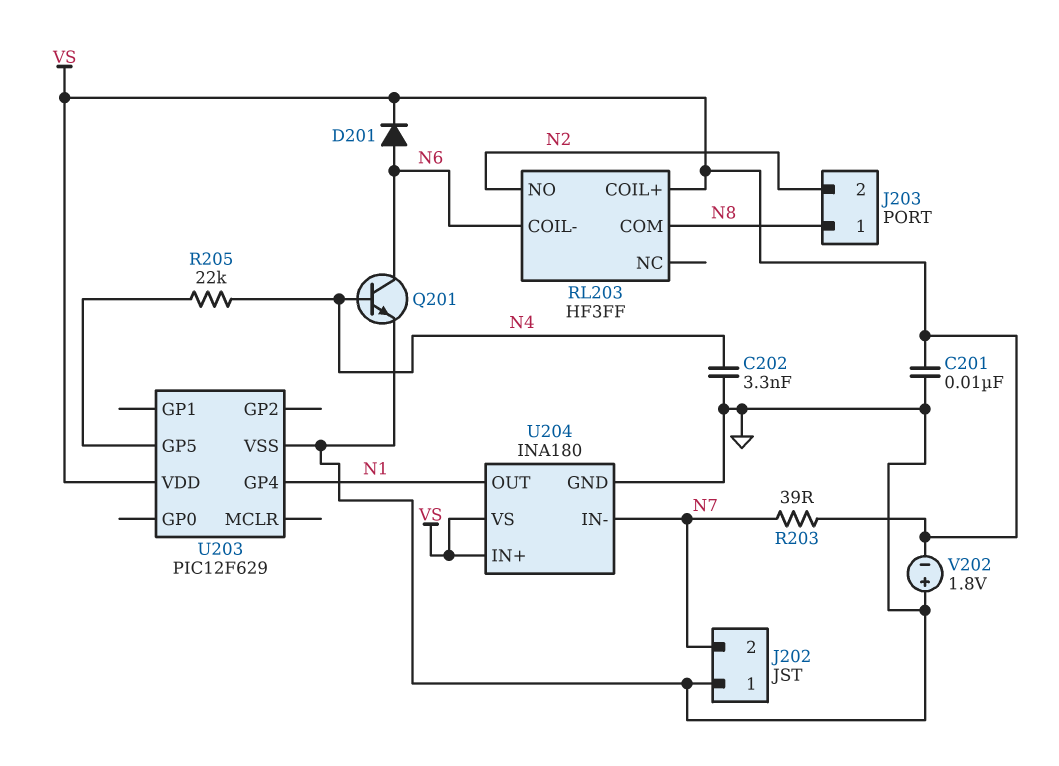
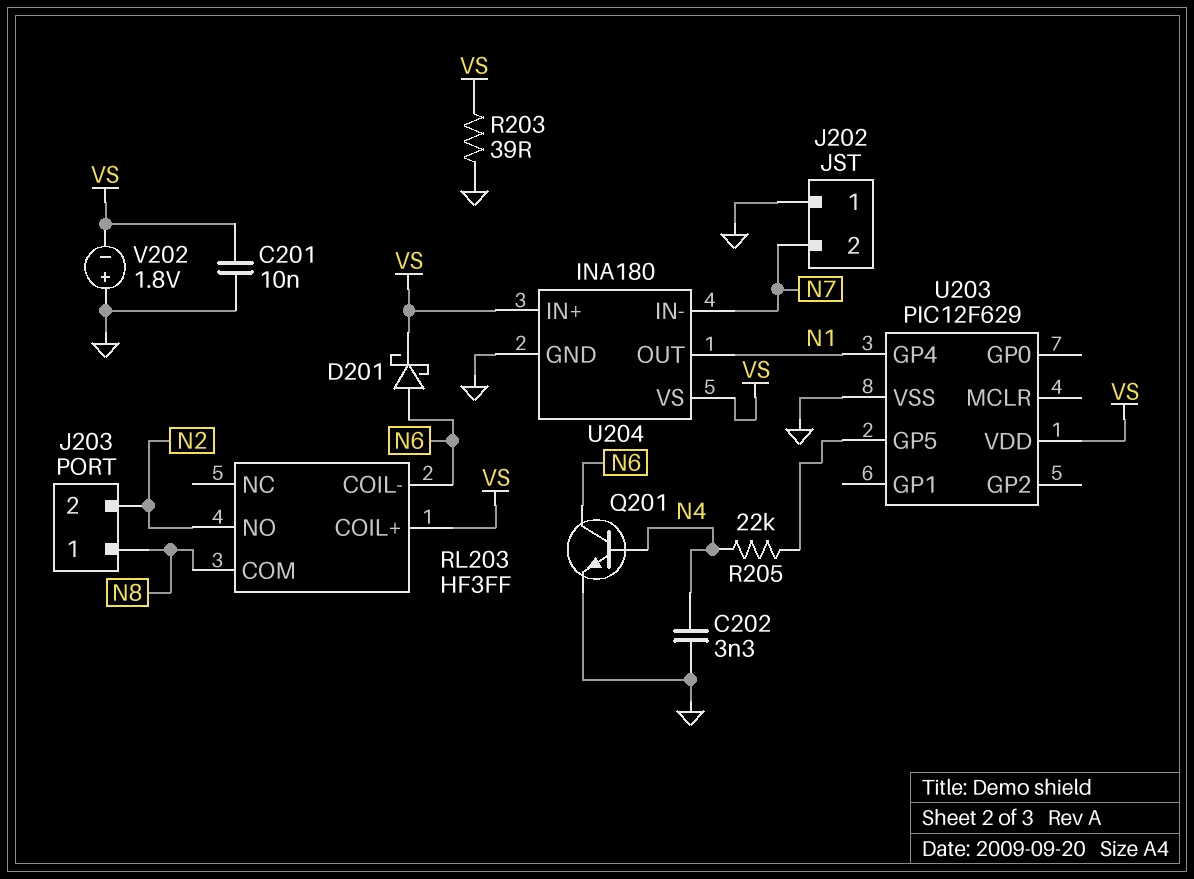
D201: diode (A N6, K VS) -> schottky (A N6, K VS)
R203: 39 (N7, VS) -> 39 (GND, VS)

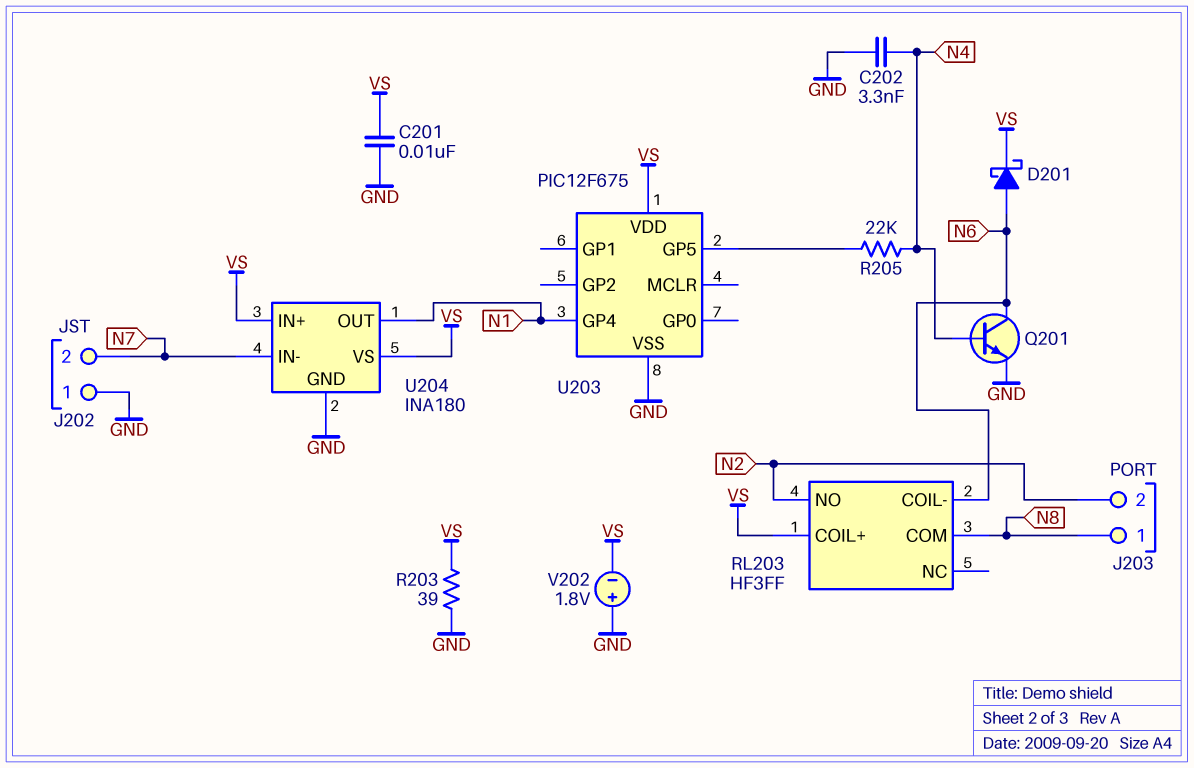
U203: PIC12F629 -> PIC12F675

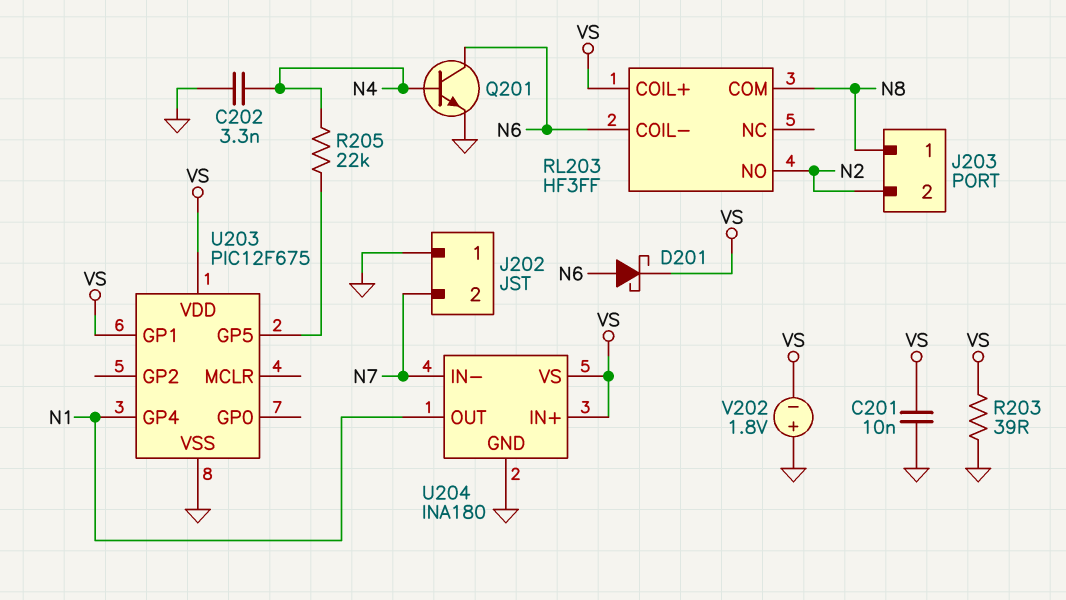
U203 pin GP1: none -> VS

